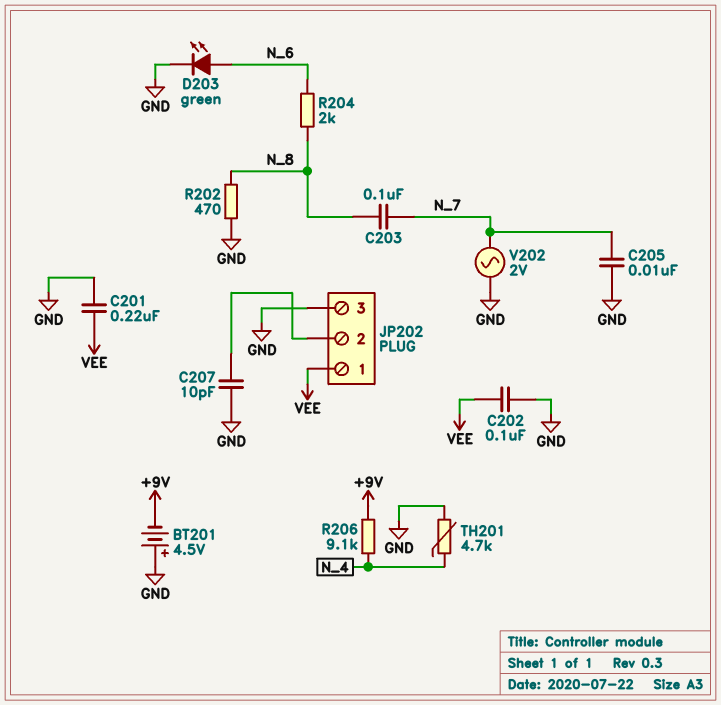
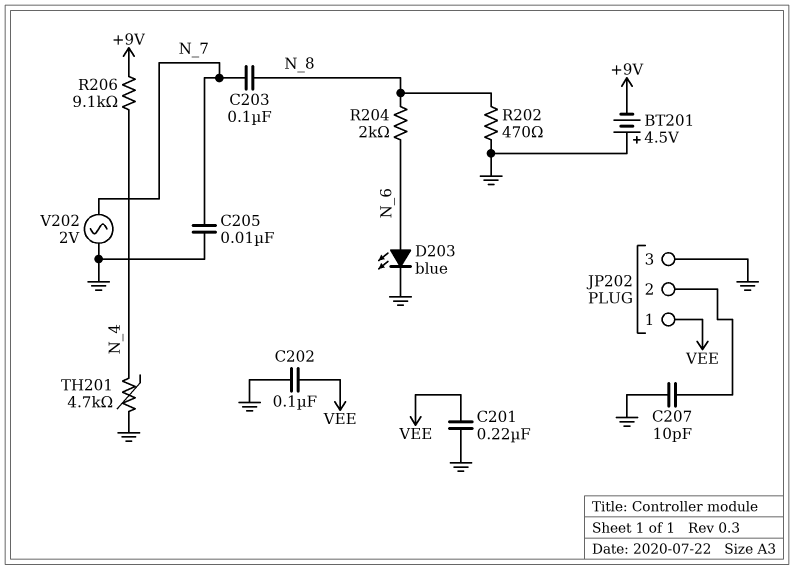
D203: LED green (A N_6, K GND) -> LED blue (A N_6, K GND)

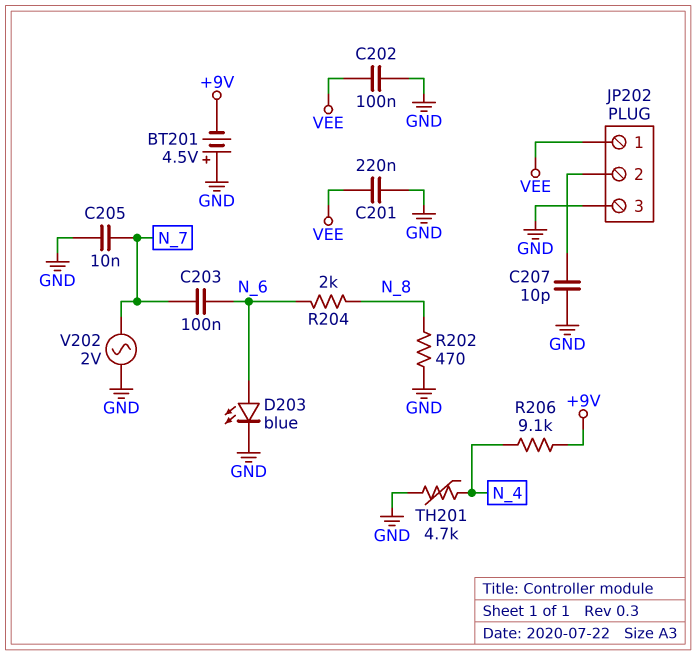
C203: 100nF (N_7, N_8) -> 100nF (N_6, N_7)

